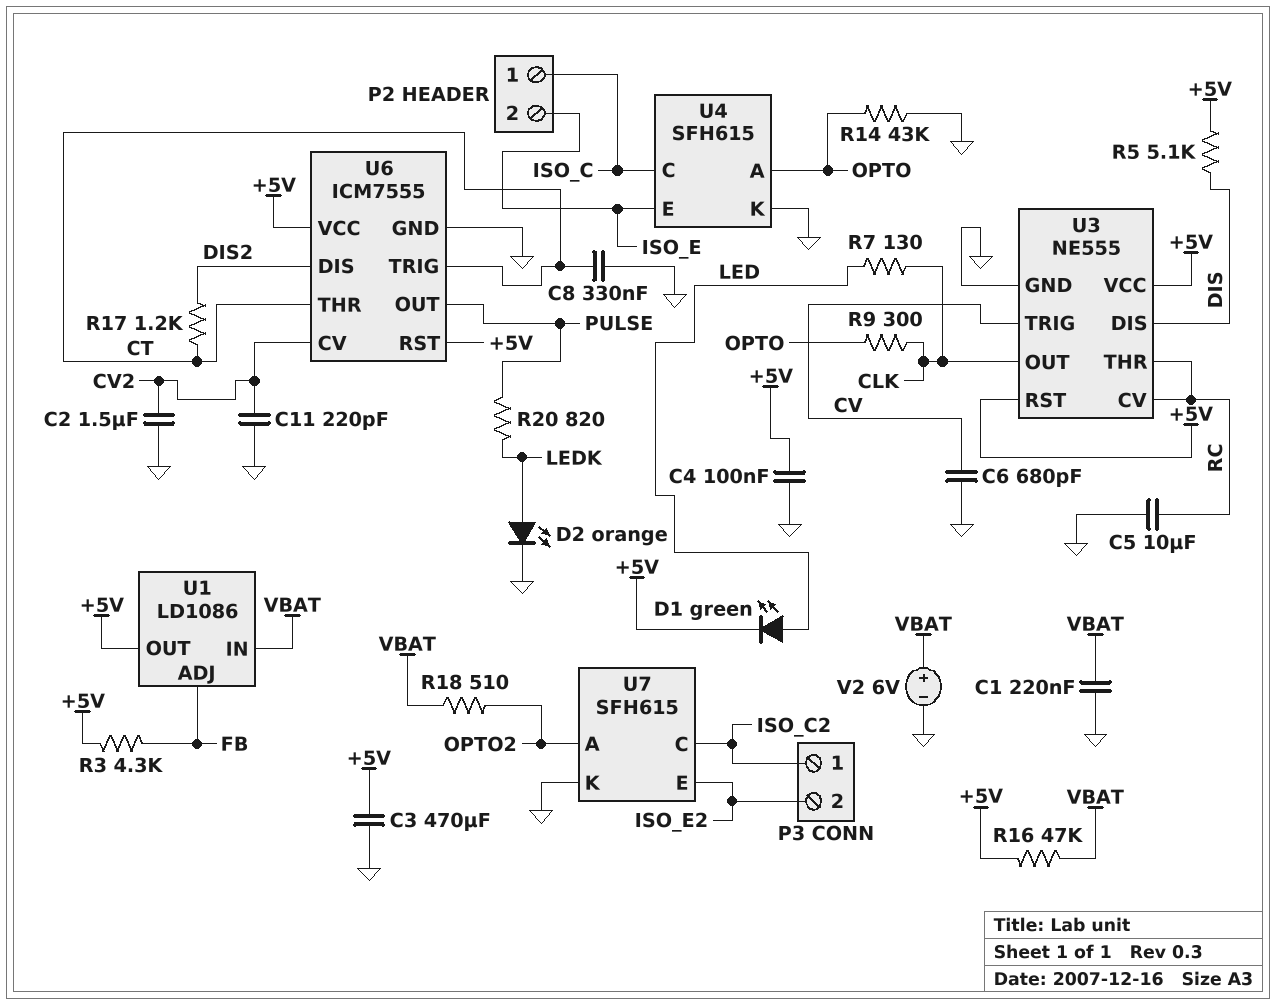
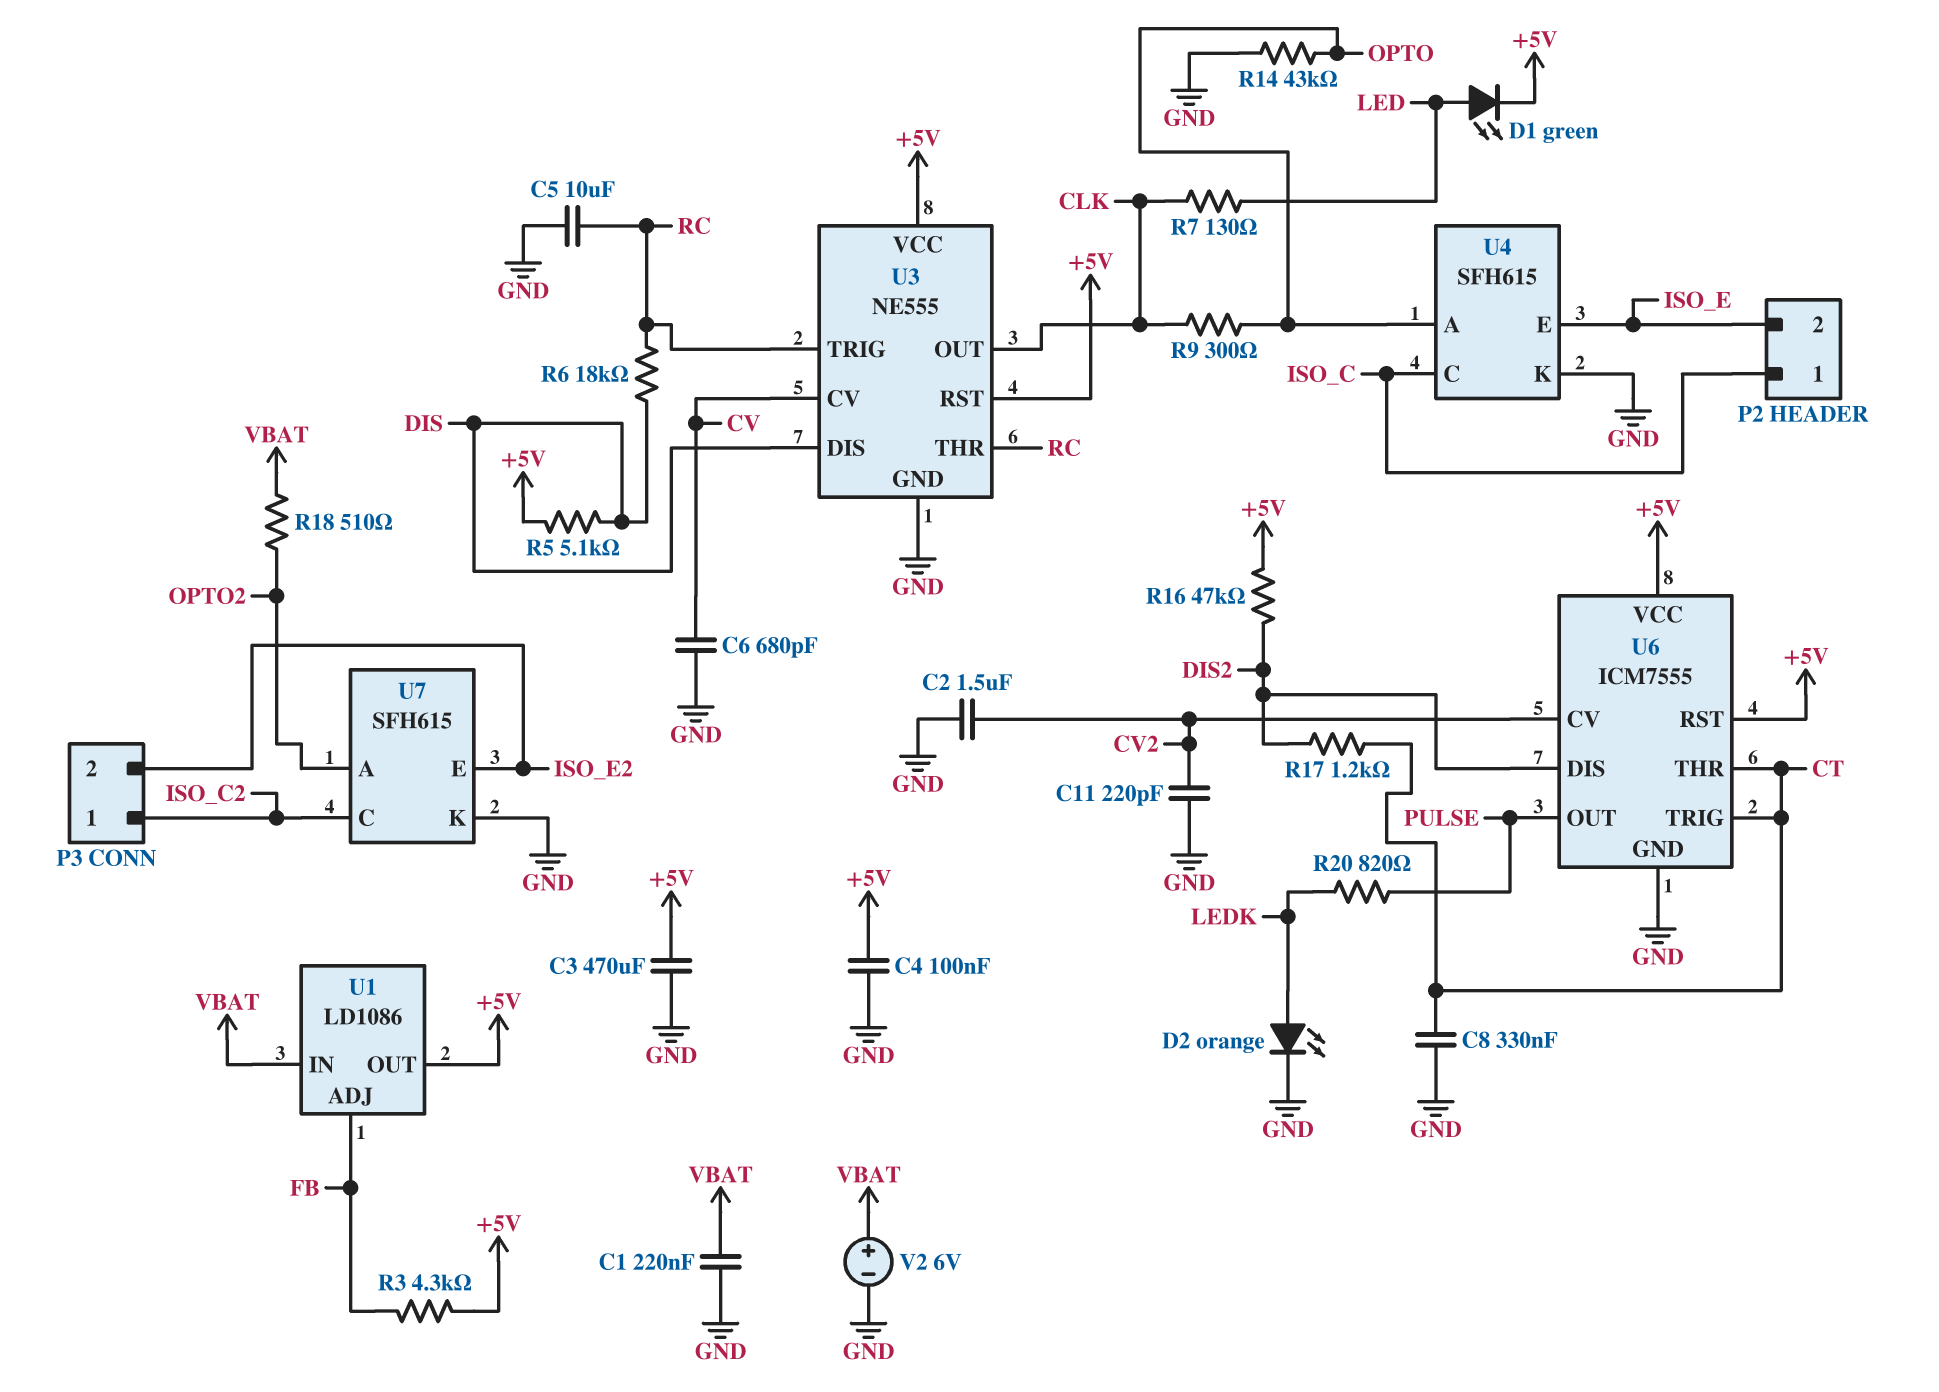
R6: none -> 18k (DIS, RC)
R16: 47k (+5V, VBAT) -> 47k (+5V, DIS2)
U3 pin CV: RC -> CV
U3 pin TRIG: CV -> RC

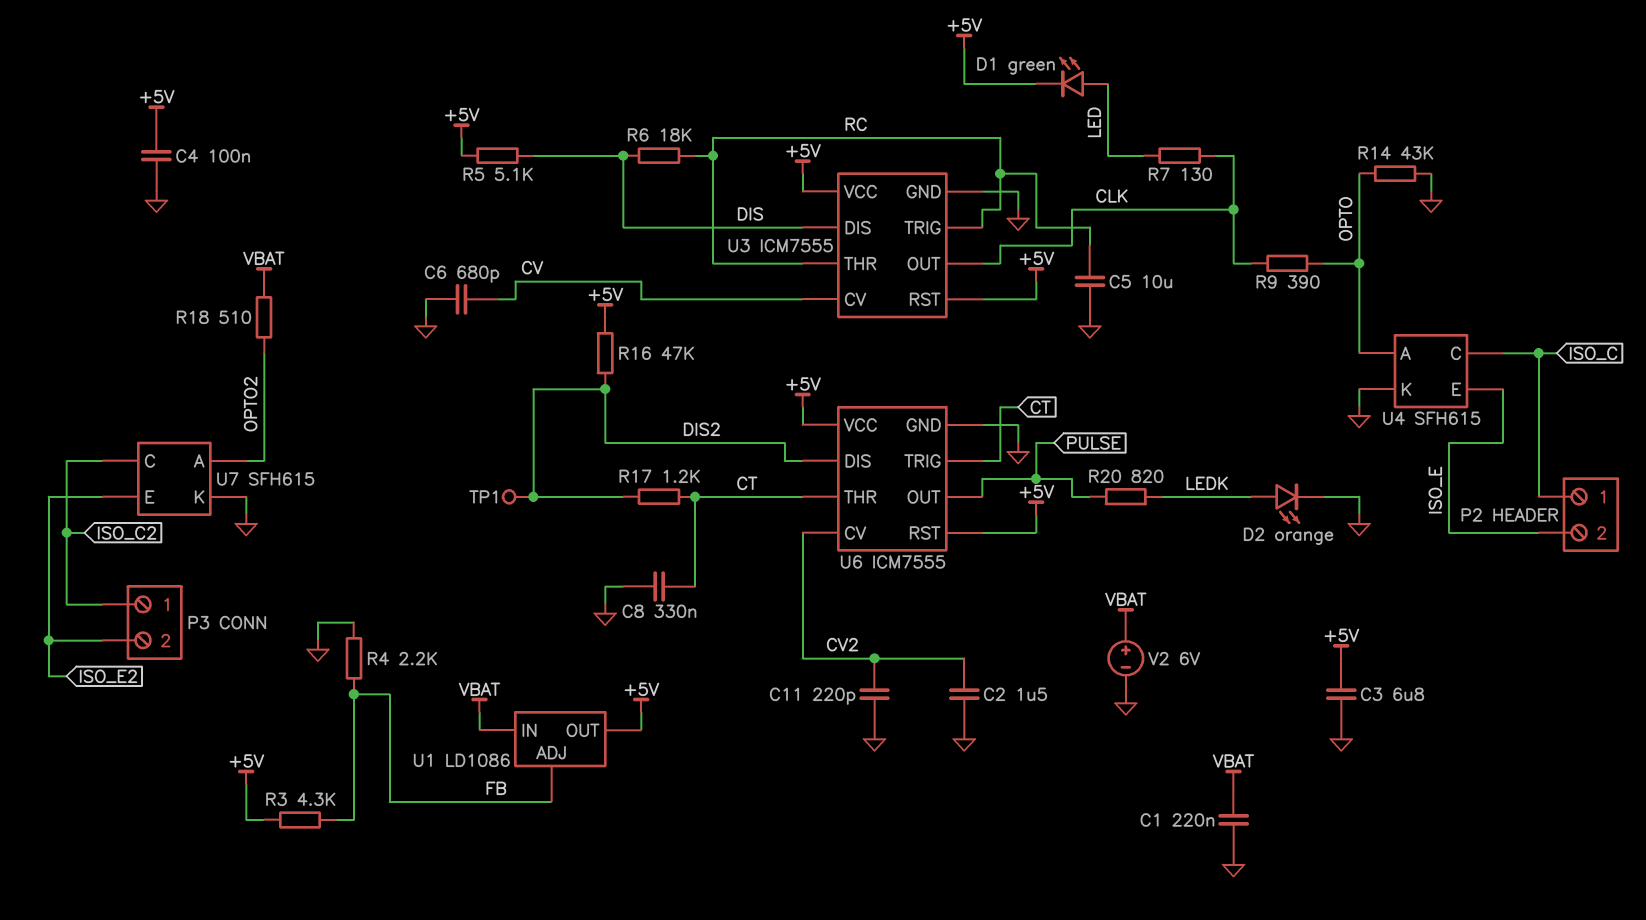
C3: 470uF (+5V, GND) -> 6.8uF (+5V, GND)
R4: none -> 2.2k (FB, GND)
R9: 300 (CLK, OPTO) -> 390 (CLK, OPTO)
TP1: none -> test point (DIS2)
U3: NE555 -> ICM7555

